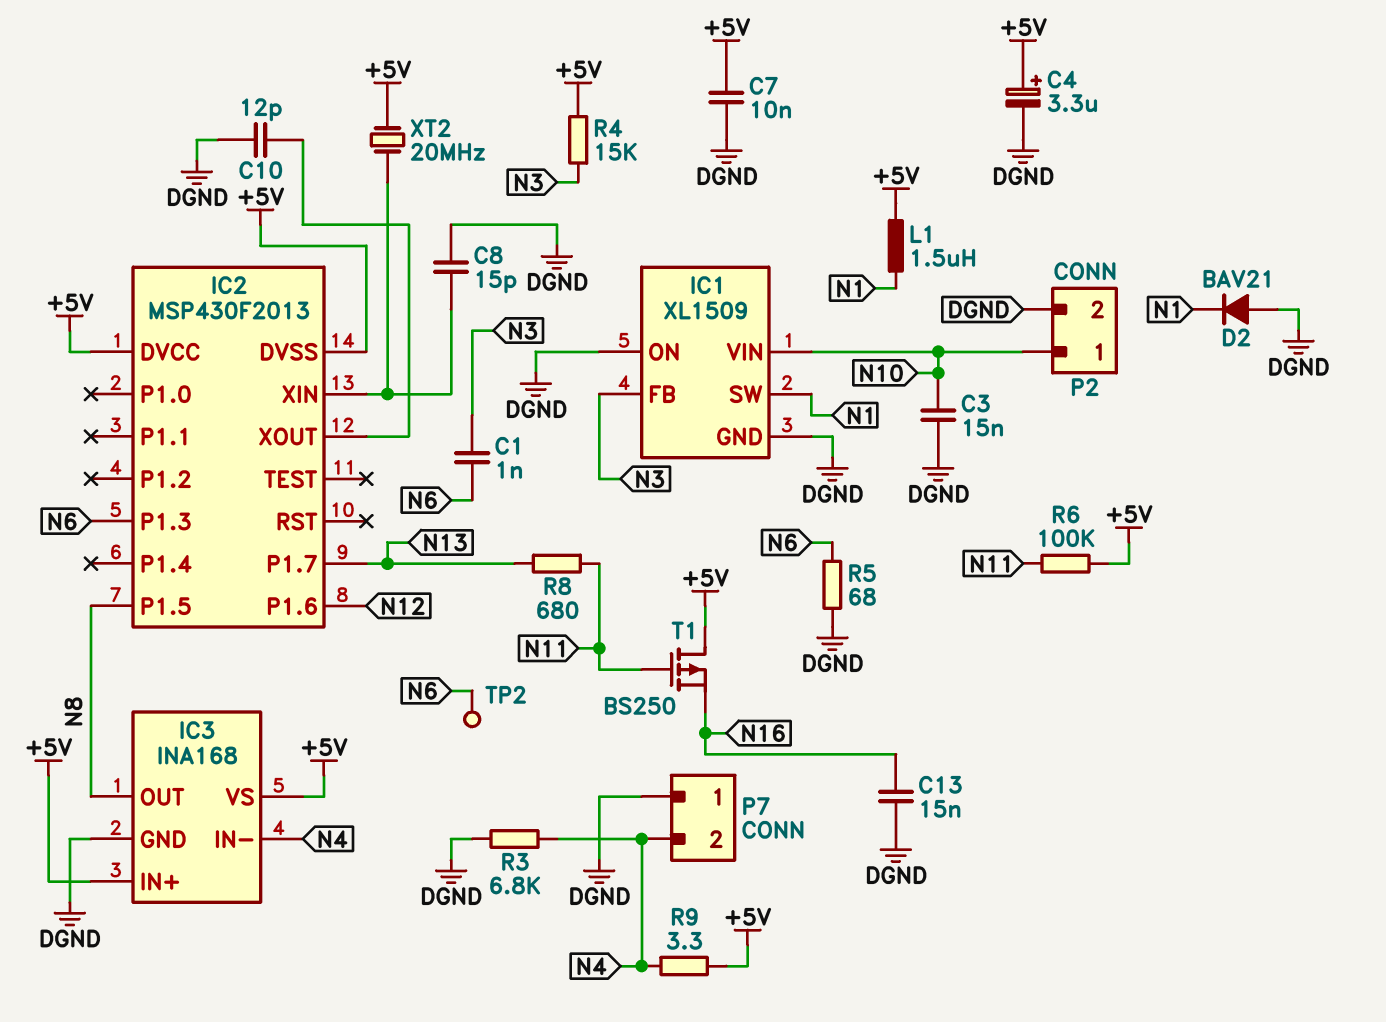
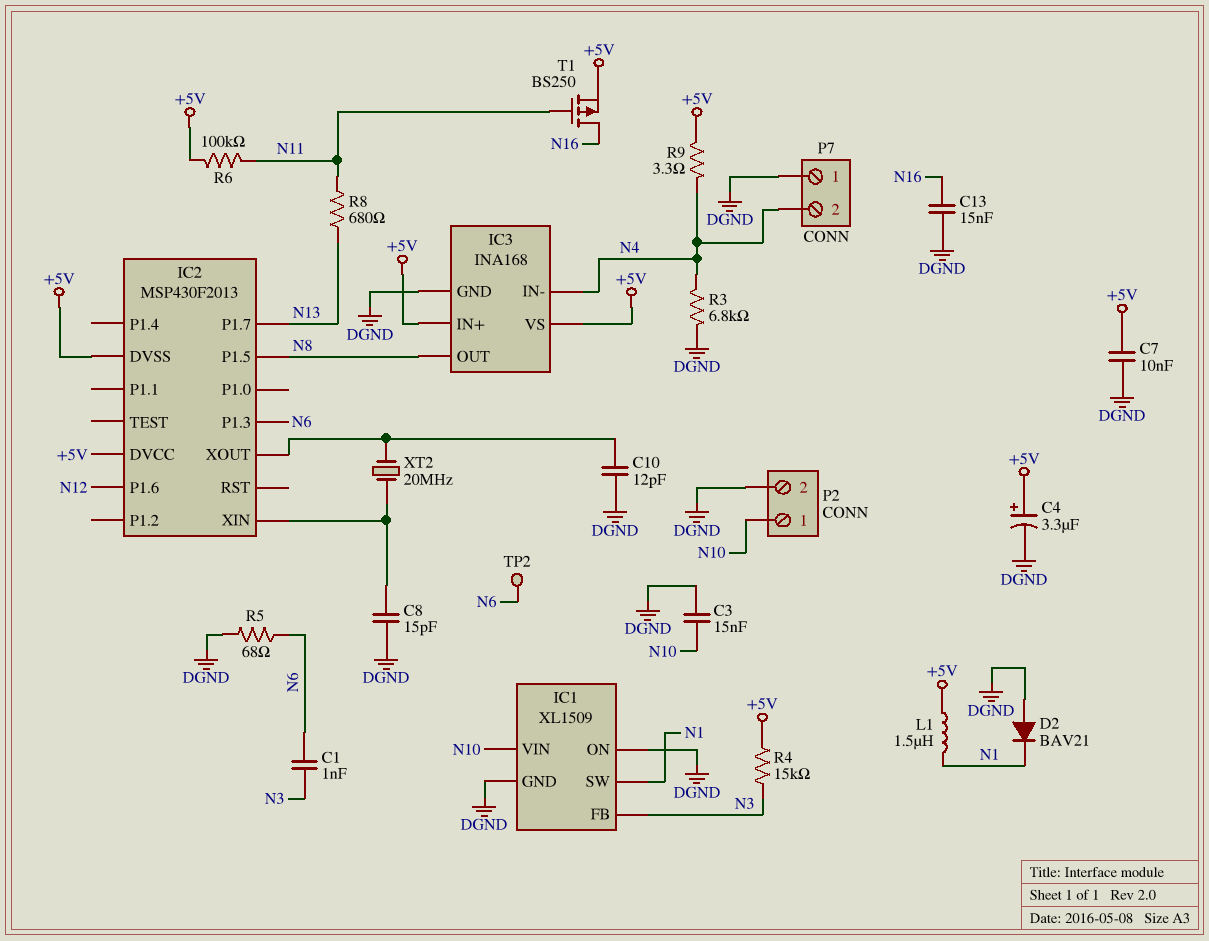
T1: PMOS BS250 (G N11, D +5V, S N16) -> PMOS BS250 (G N11, D N16, S +5V)
XT2: 20MHz (+5V, IC2/XIN) -> 20MHz (IC2/XIN, IC2/XOUT)

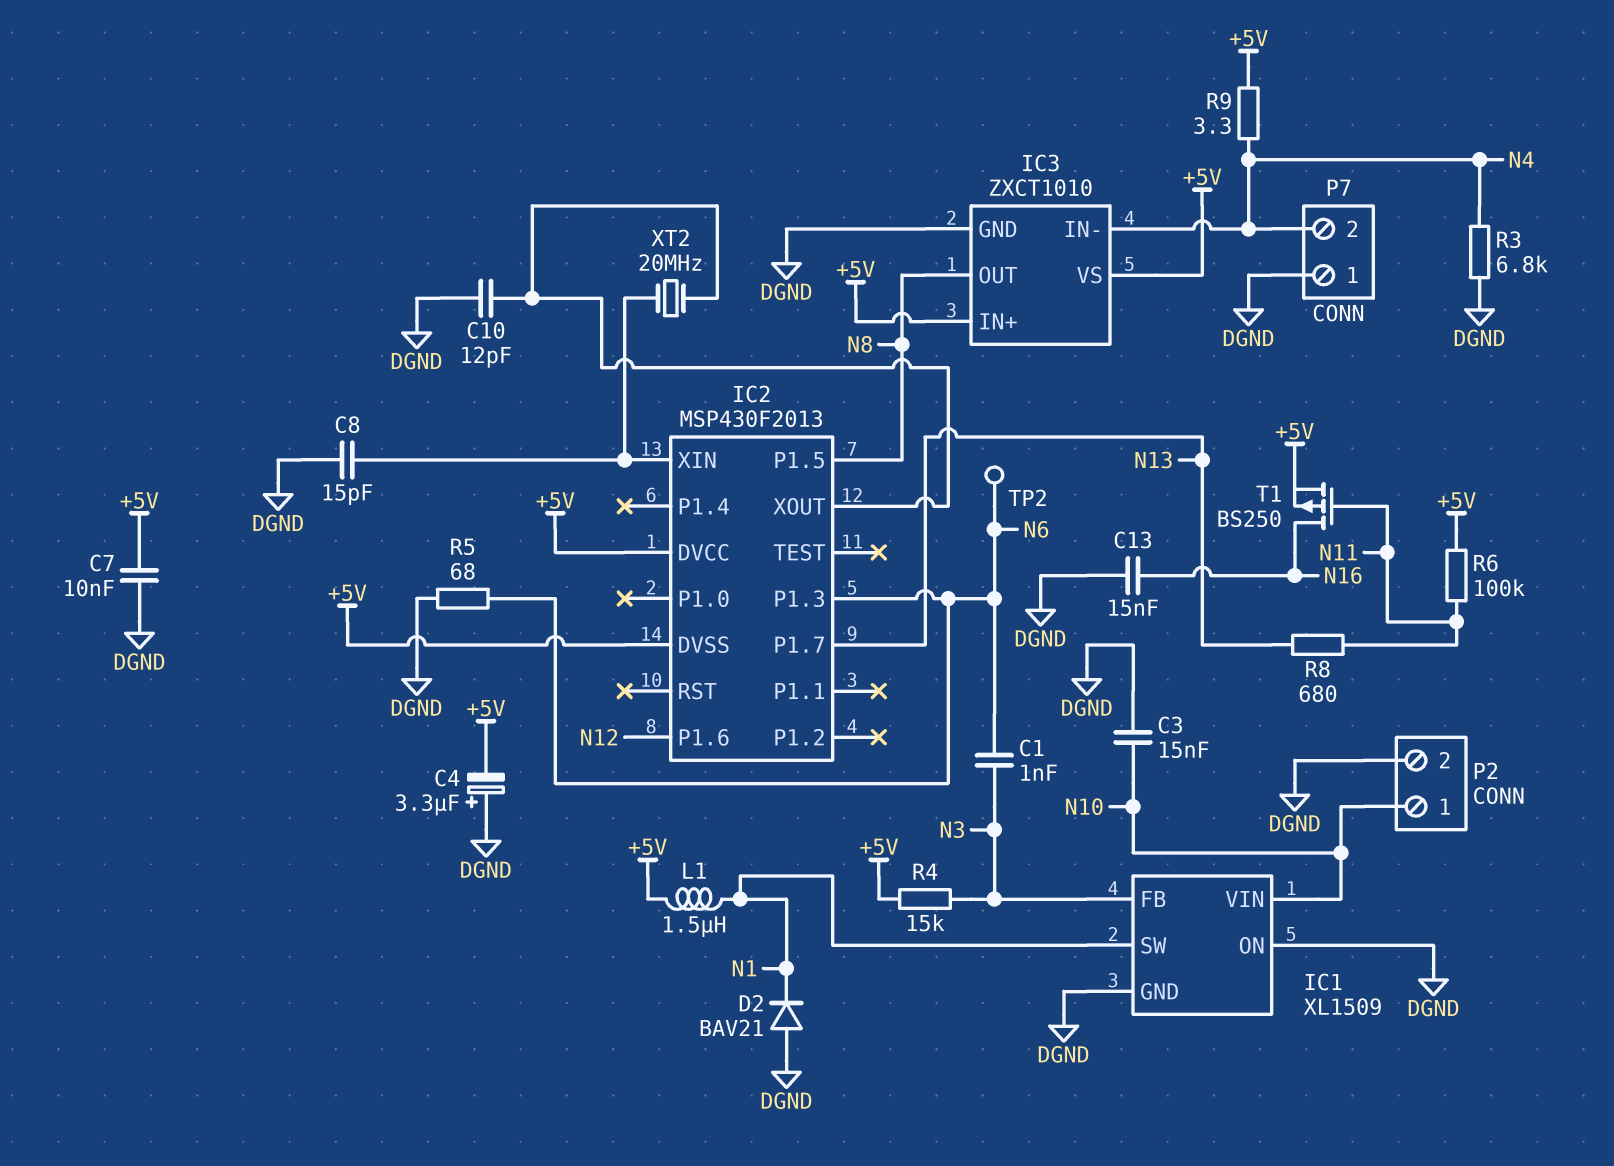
C4: 3.3uF (plus +5V, minus DGND) -> 3.3uF (plus DGND, minus +5V)
IC3: INA168 -> ZXCT1010

